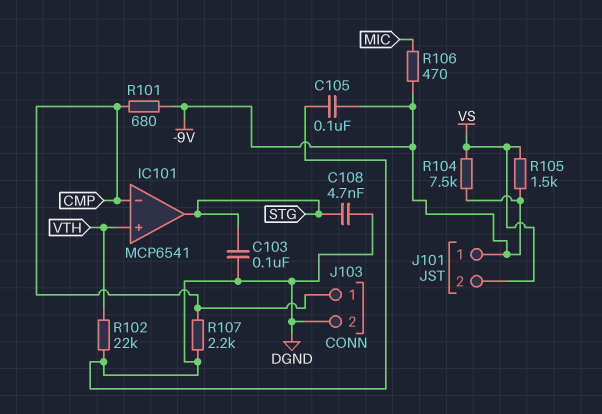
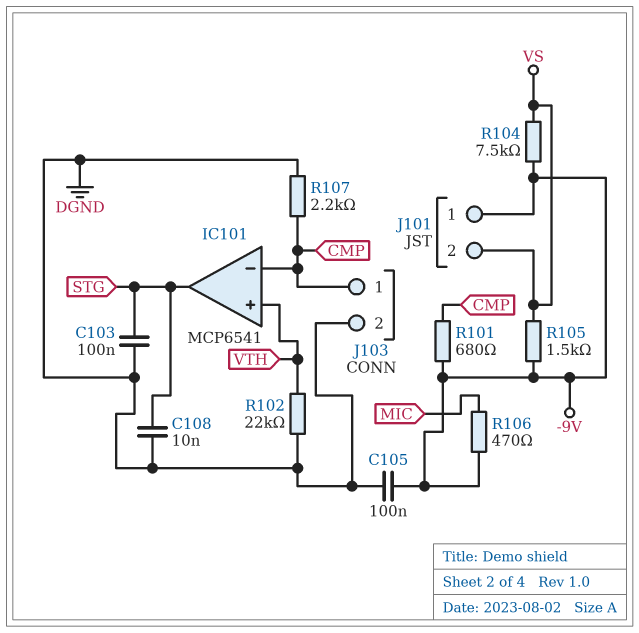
C108: 4.7nF (DGND, STG) -> 10nF (DGND, STG)

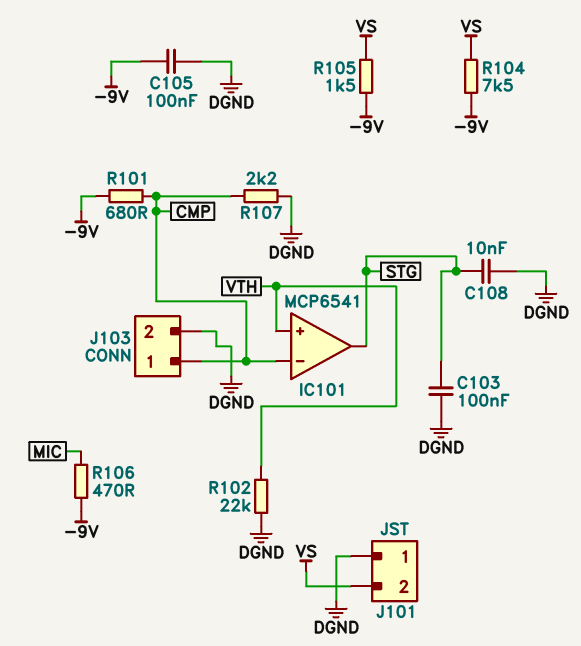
J101 pin 1: -9V -> DGND

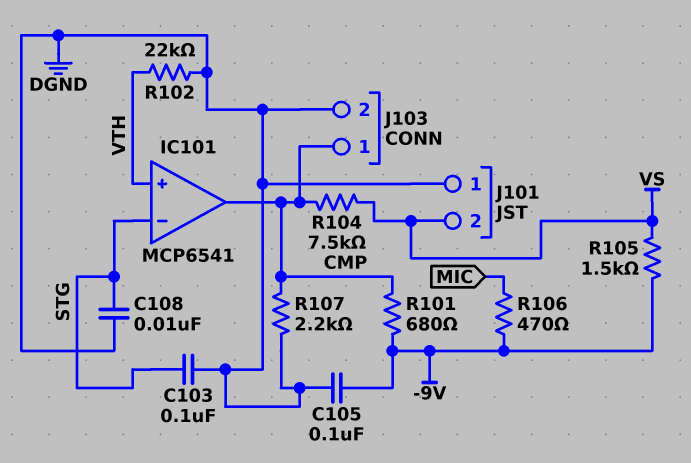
IC101 pin in-: CMP -> STG
IC101 pin out: STG -> CMP
R104: 7.5k (-9V, VS) -> 7.5k (CMP, VS)

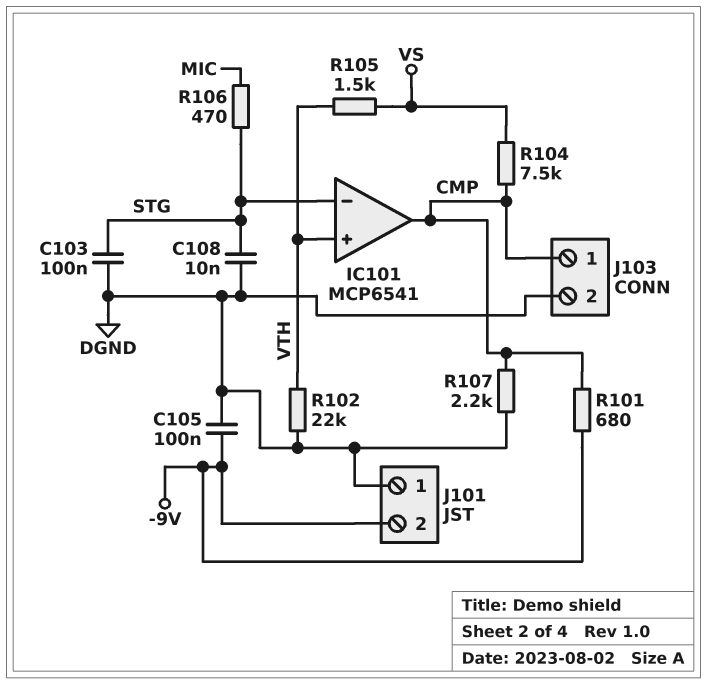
J101 pin 2: VS -> -9V
R105: 1.5k (-9V, VS) -> 1.5k (VS, VTH)
R106: 470 (-9V, MIC) -> 470 (MIC, STG)

